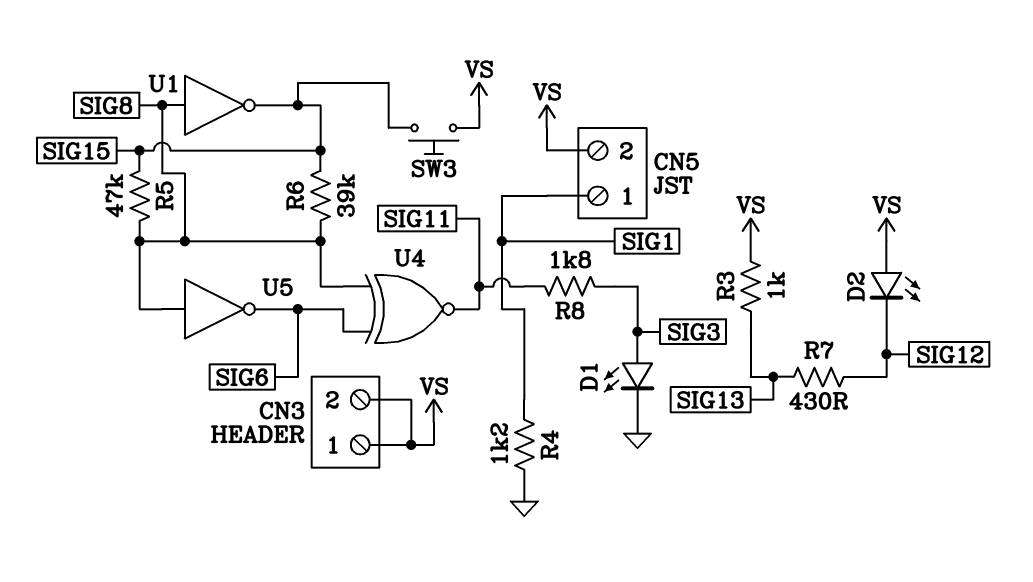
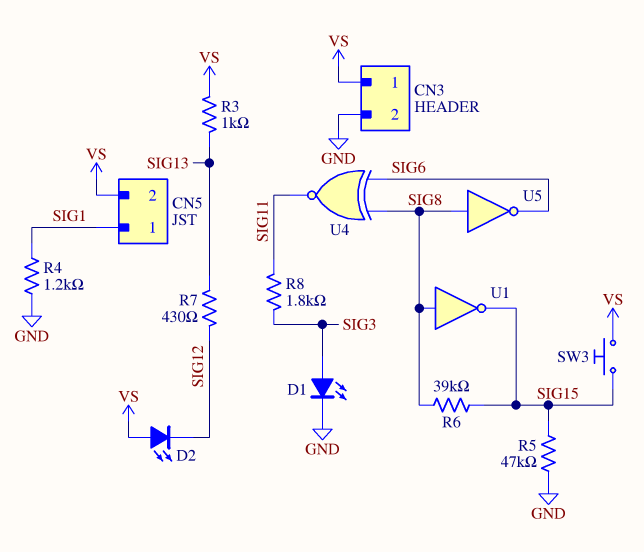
CN3 pin 2: VS -> GND
R5: 47k (SIG8, SIG15) -> 47k (GND, SIG15)

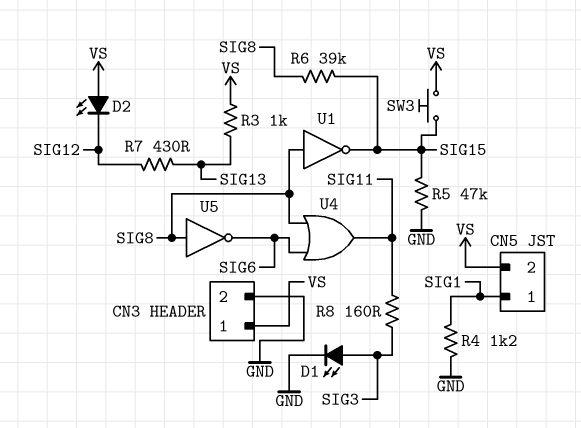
R8: 1.8k (SIG3, SIG11) -> 160 (SIG3, SIG11)
U4: XNOR (in SIG6, in SIG8, out SIG11) -> OR (in SIG6, in SIG8, out SIG11)

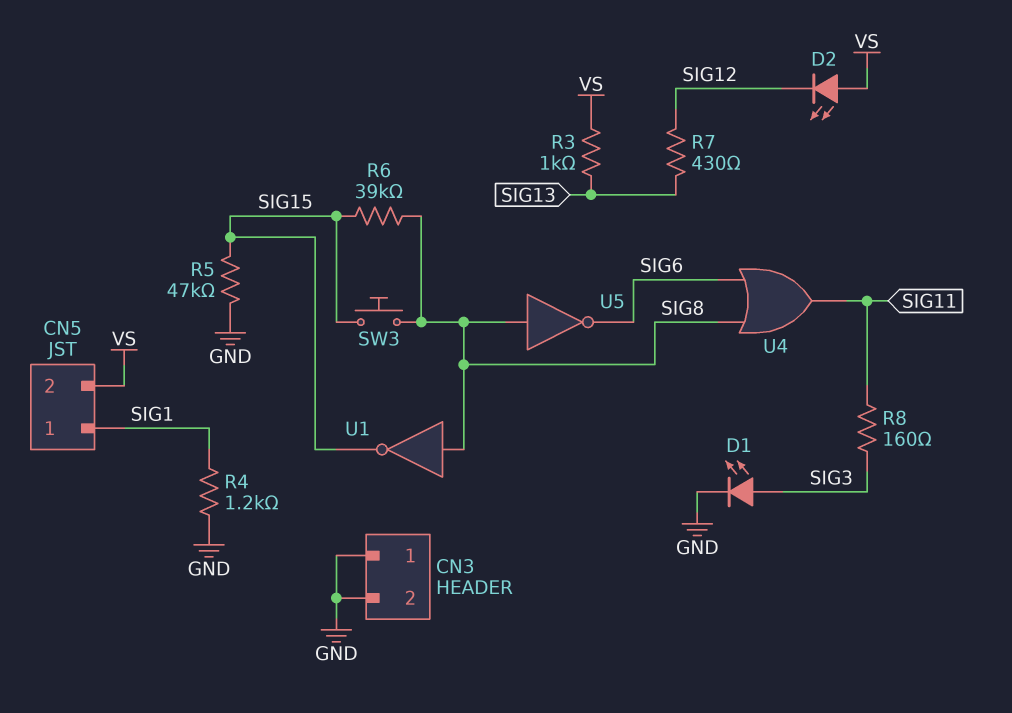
CN3 pin 1: VS -> GND
SW3: button (SIG15, VS) -> button (SIG8, SIG15)

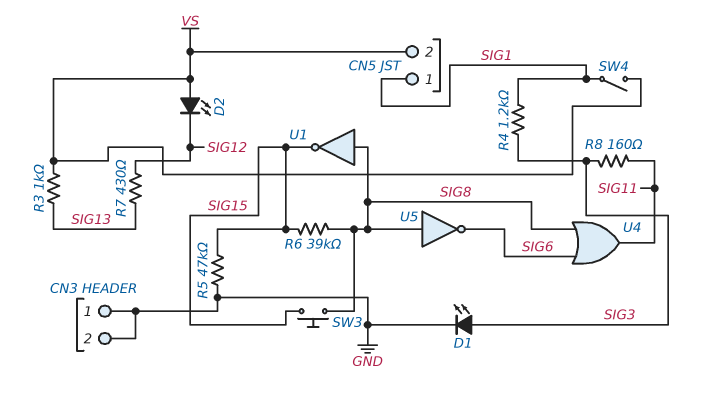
R4: 1.2k (GND, SIG1) -> 1.2k (SIG1, SIG3)
SW4: none -> switch (SIG1, VS)

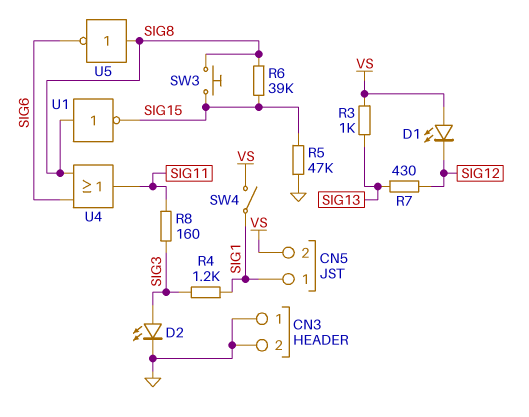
D1: LED (A SIG3, K GND) -> LED (A VS, K SIG12)
D2: LED (A VS, K SIG12) -> LED (A SIG3, K GND)

